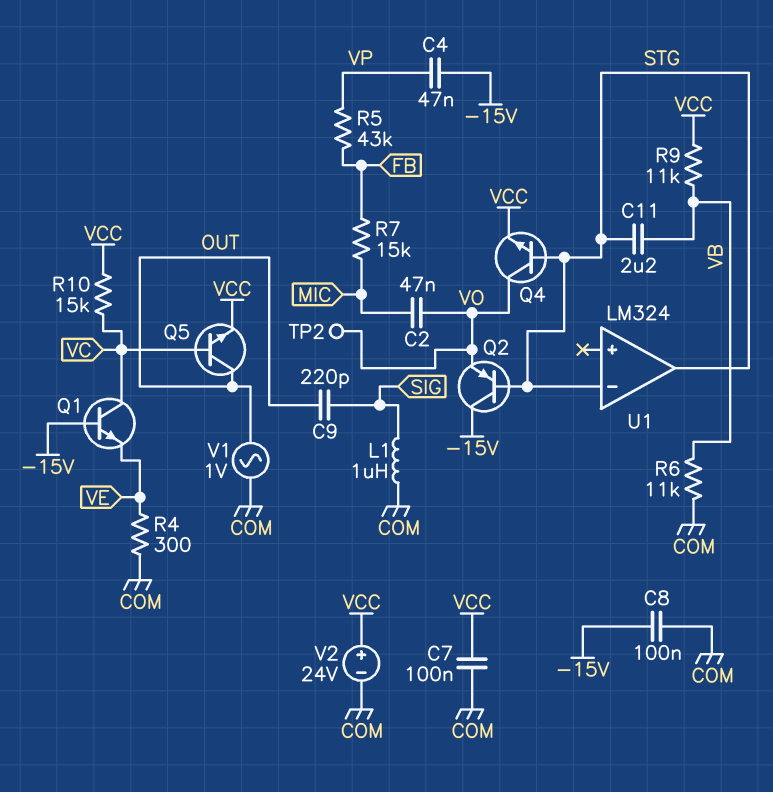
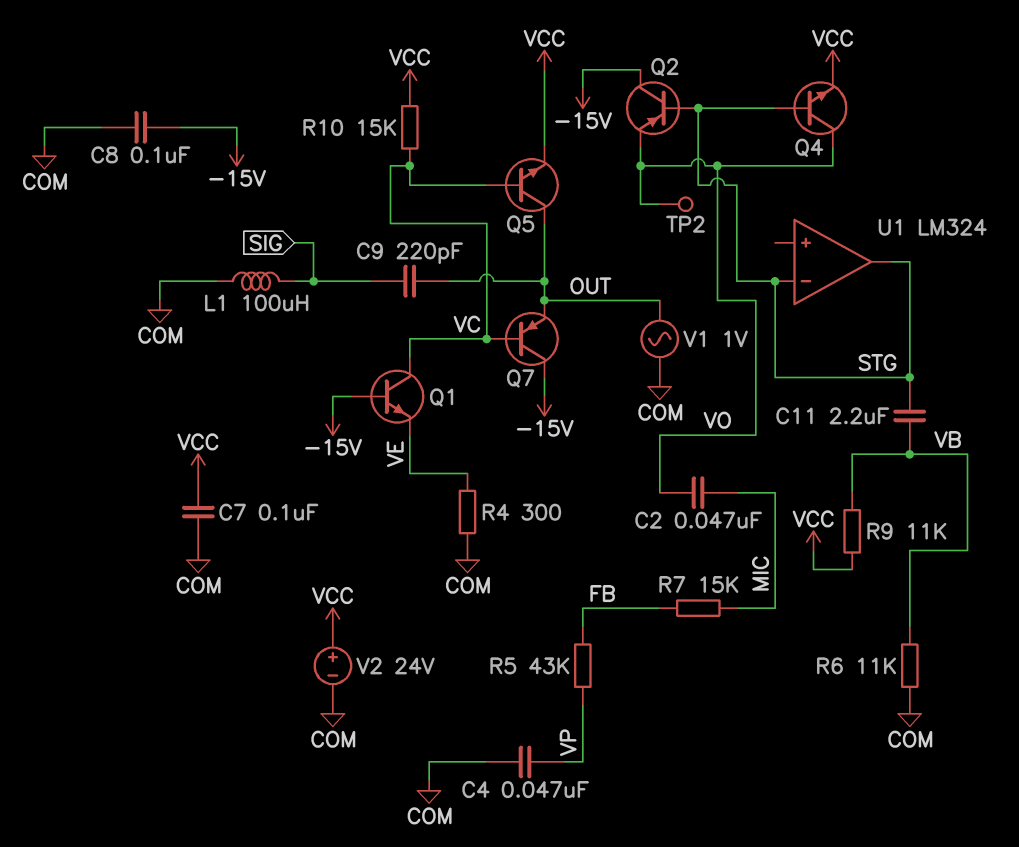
C4: 47nF (-15V, VP) -> 47nF (COM, VP)
L1: 1uH (COM, SIG) -> 100uH (COM, SIG)
Q7: none -> PNP (B VC, C -15V, E OUT)

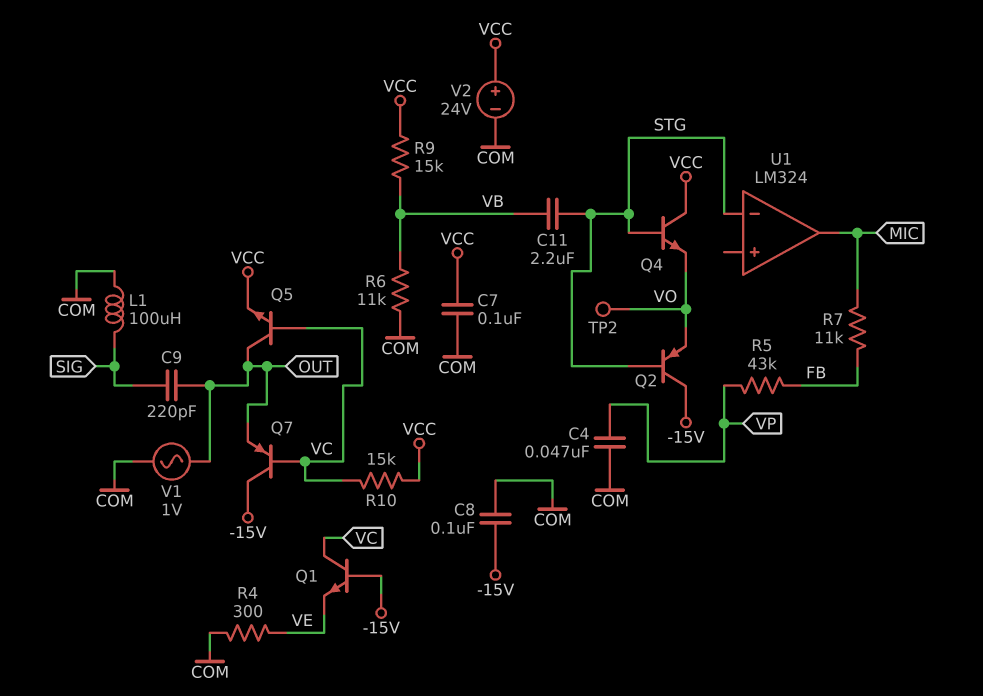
C2: 47nF (MIC, VO) -> none
Q4: NPN (B STG, C VO, E VCC) -> NPN (B STG, C VCC, E VO)
R7: 15k (FB, MIC) -> 11k (FB, MIC)
R9: 11k (VB, VCC) -> 15k (VB, VCC)
U1 pin out: STG -> MIC

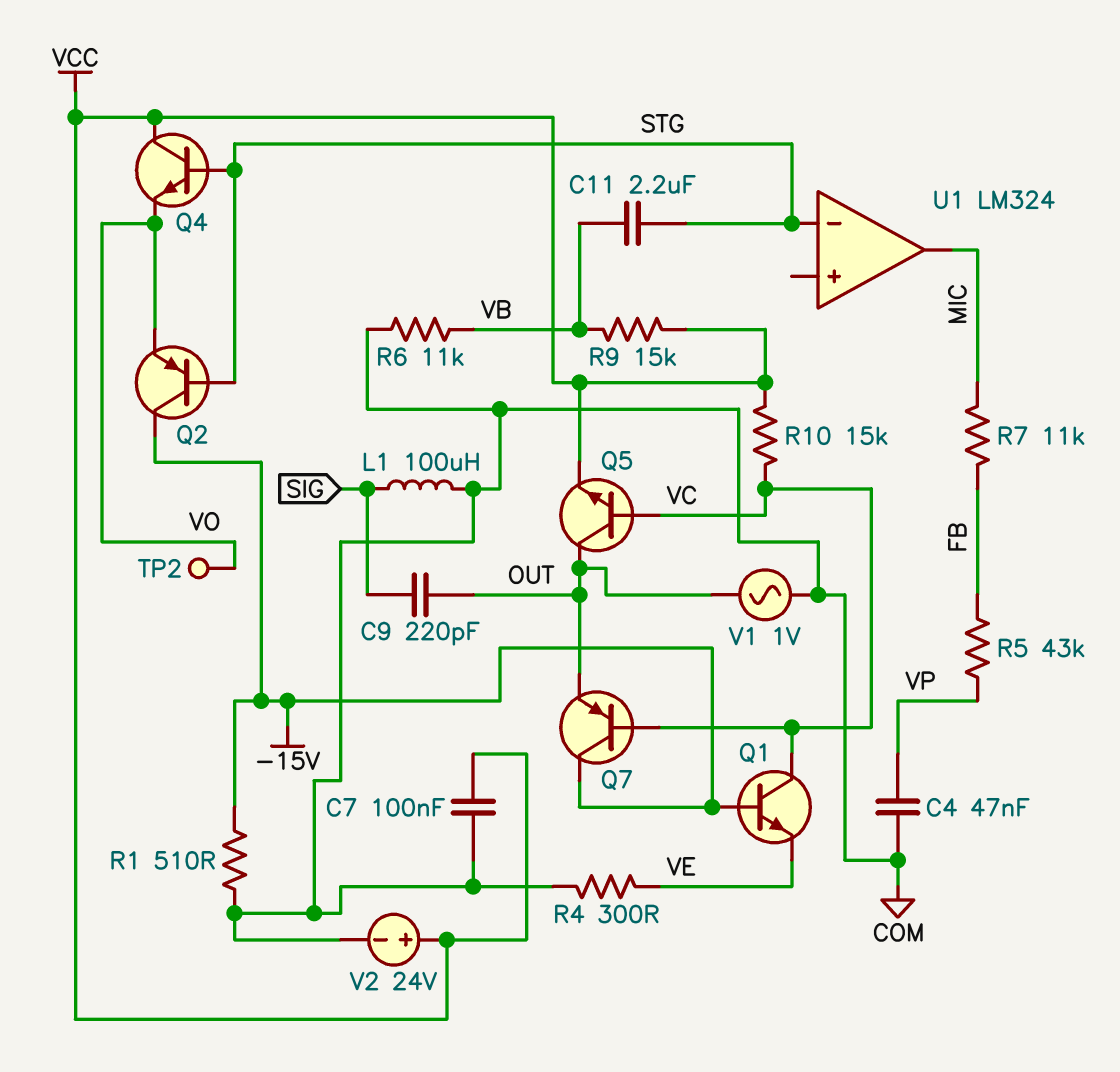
C8: 100nF (-15V, COM) -> none
R1: none -> 510 (-15V, COM)

